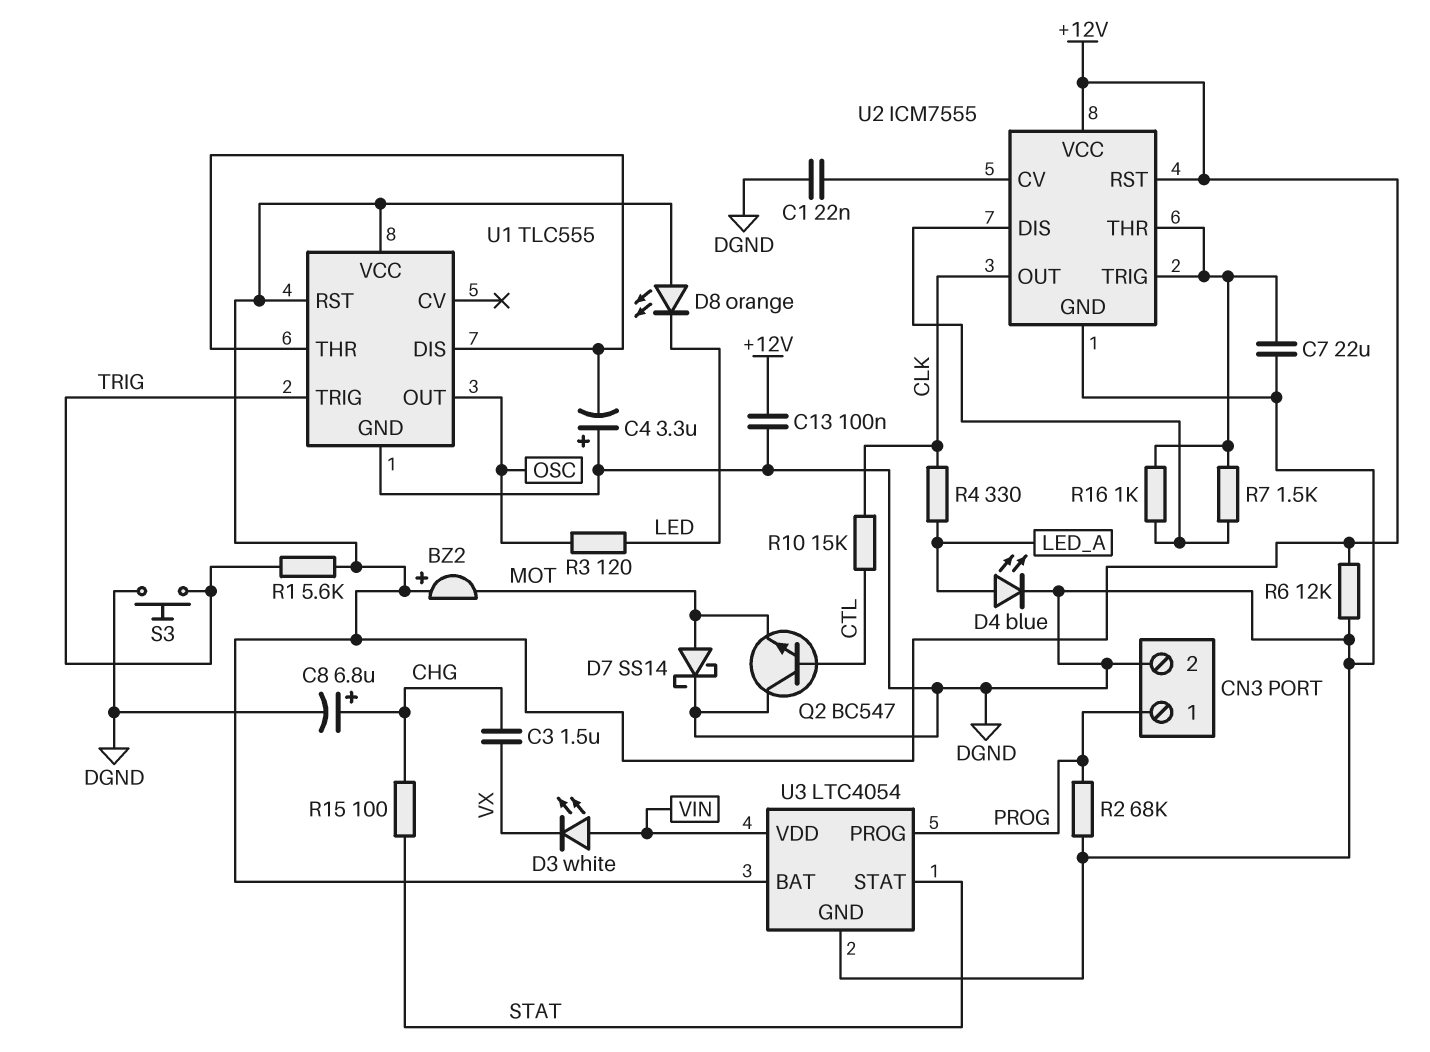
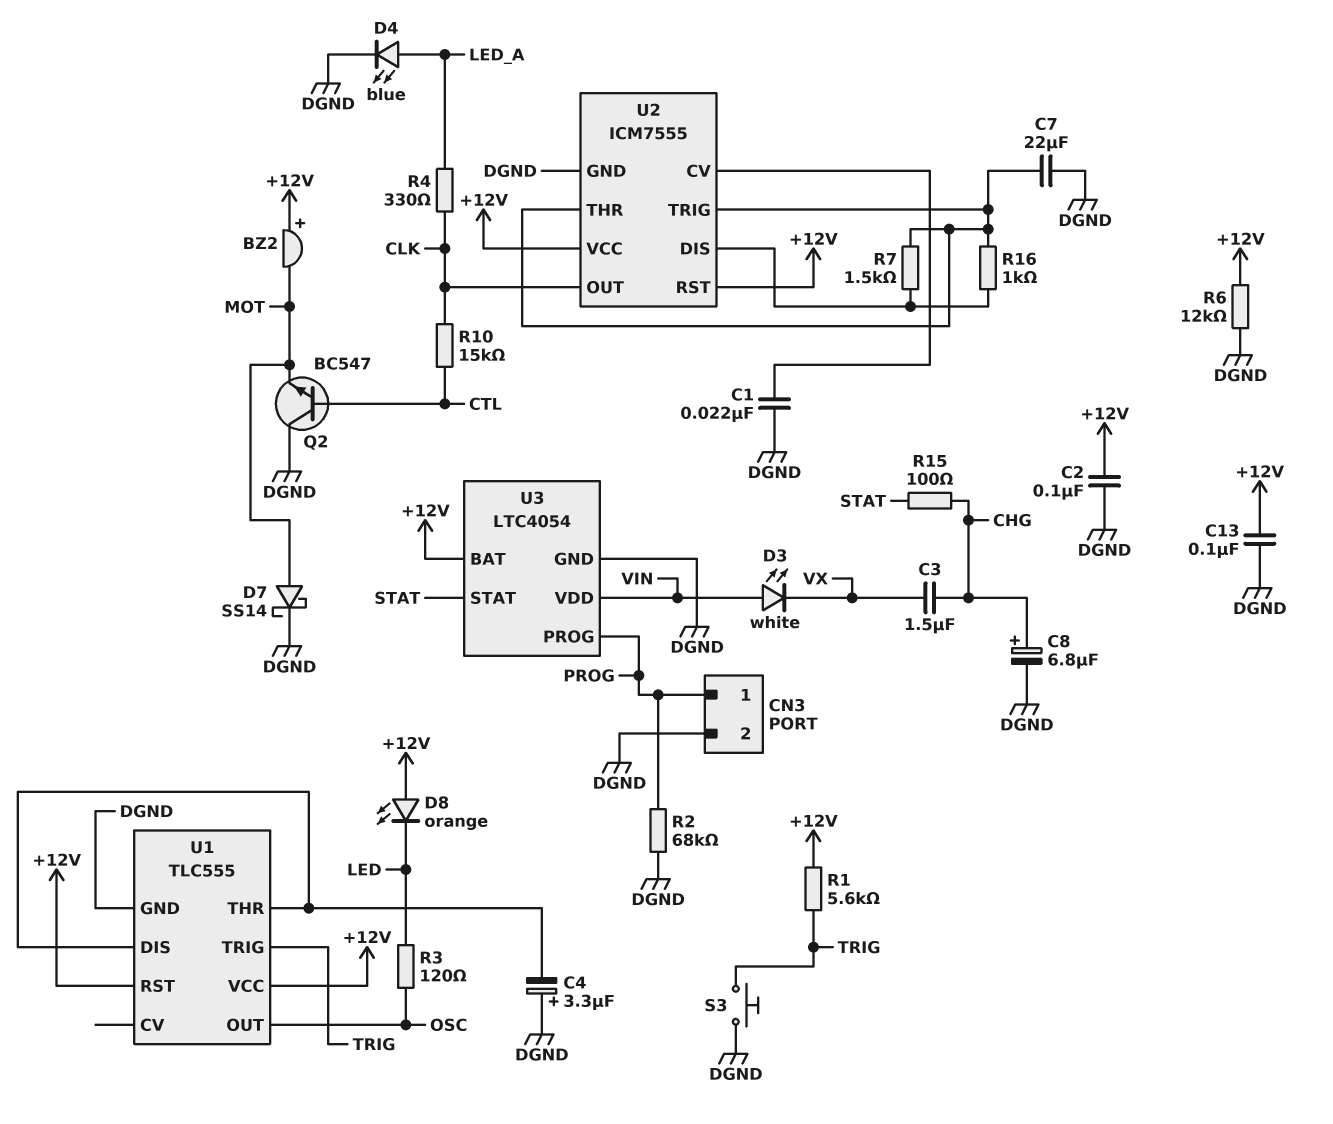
C2: none -> 100nF (+12V, DGND)

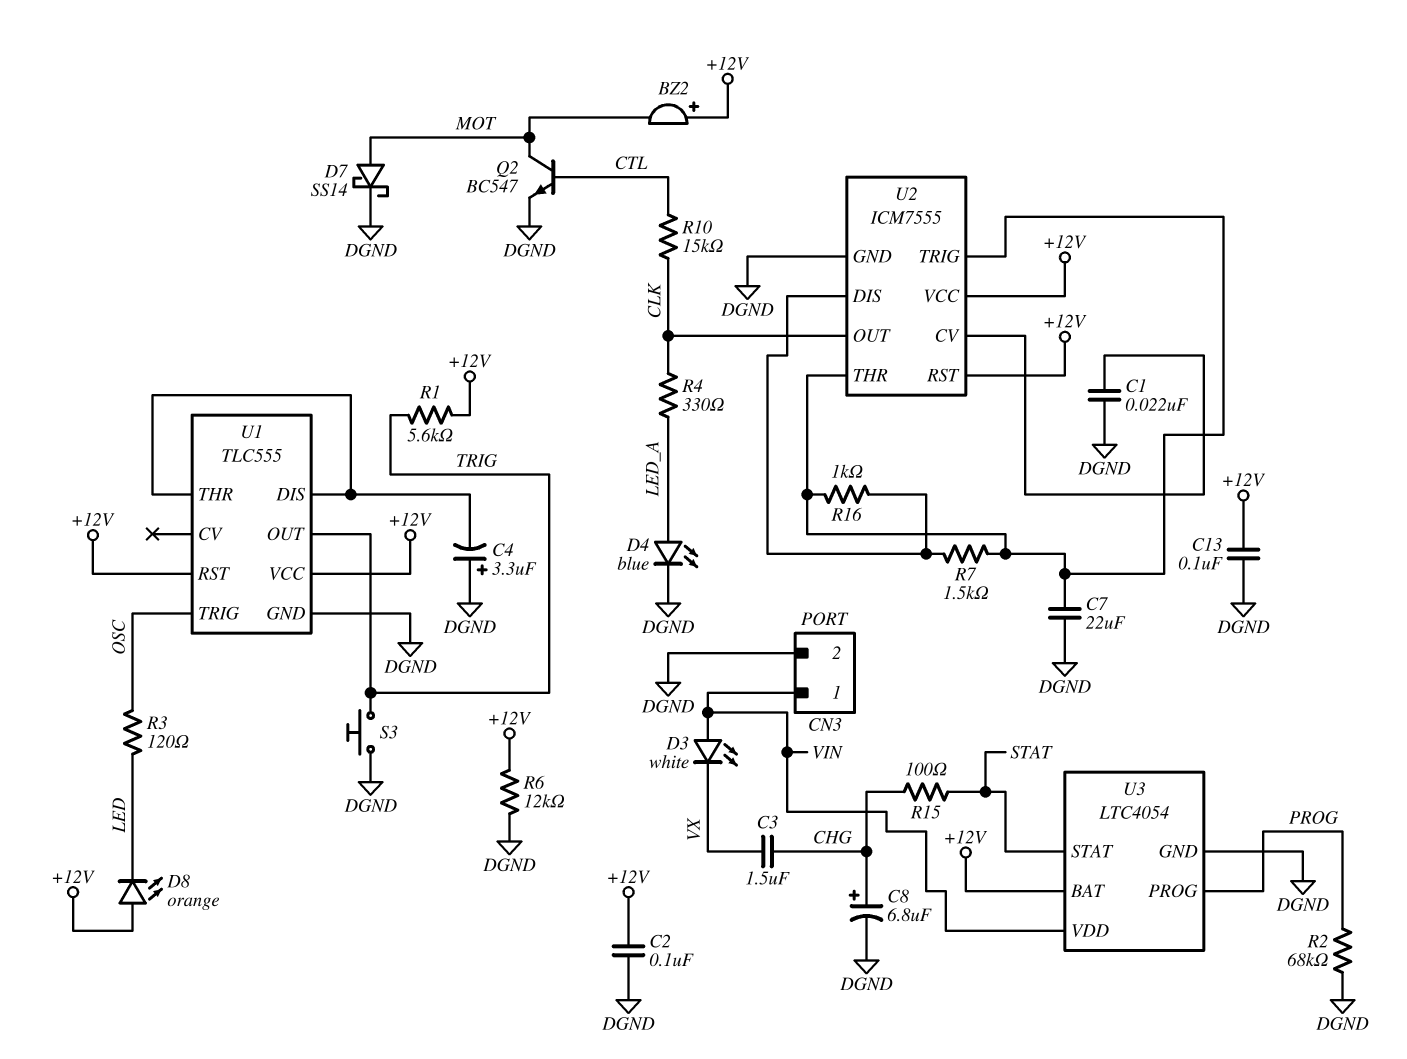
CN3 pin 1: PROG -> VIN
Q2: NPN BC547 (B CTL, C DGND, E MOT) -> NPN BC547 (B CTL, C MOT, E DGND)
U1 pin OUT: OSC -> TRIG
U1 pin TRIG: TRIG -> OSC

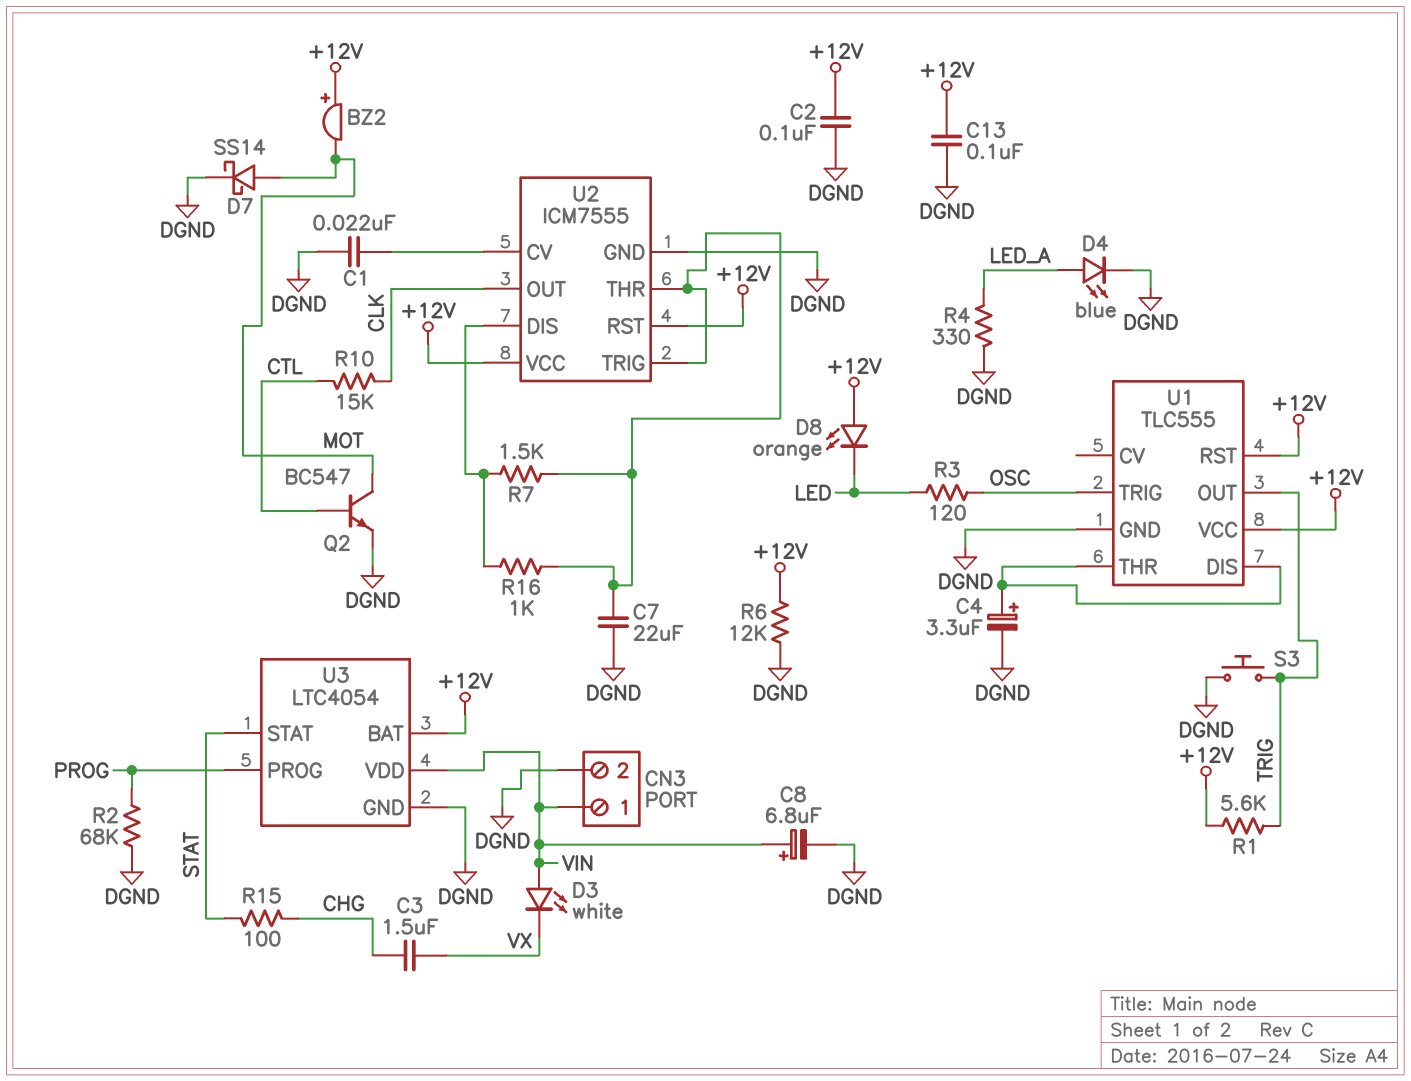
C4: 3.3uF (plus DGND, minus U1/DIS) -> 3.3uF (plus U1/DIS, minus DGND)
C8: 6.8uF (plus CHG, minus DGND) -> 6.8uF (plus VIN, minus DGND)
R4: 330 (CLK, LED_A) -> 330 (DGND, LED_A)

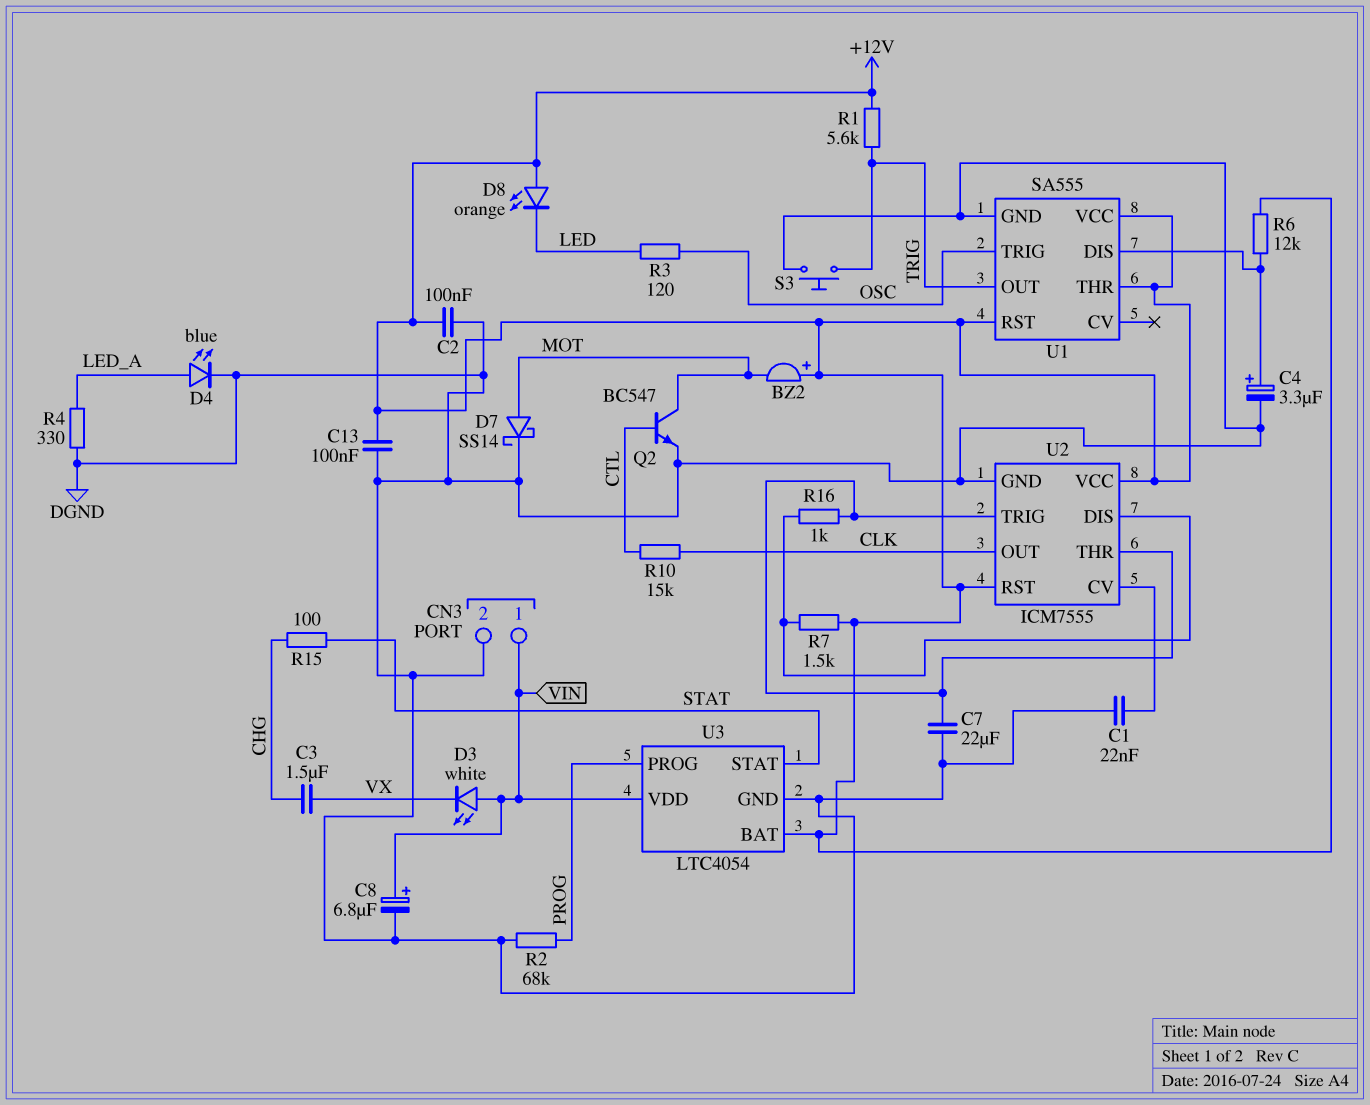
R6: 12k (+12V, DGND) -> 12k (+12V, U1/DIS)
R7: 1.5k (U2/DIS, U2/THR) -> 1.5k (+12V, U2/DIS)
U1: TLC555 -> SA555
U1 pin THR: U1/DIS -> +12V

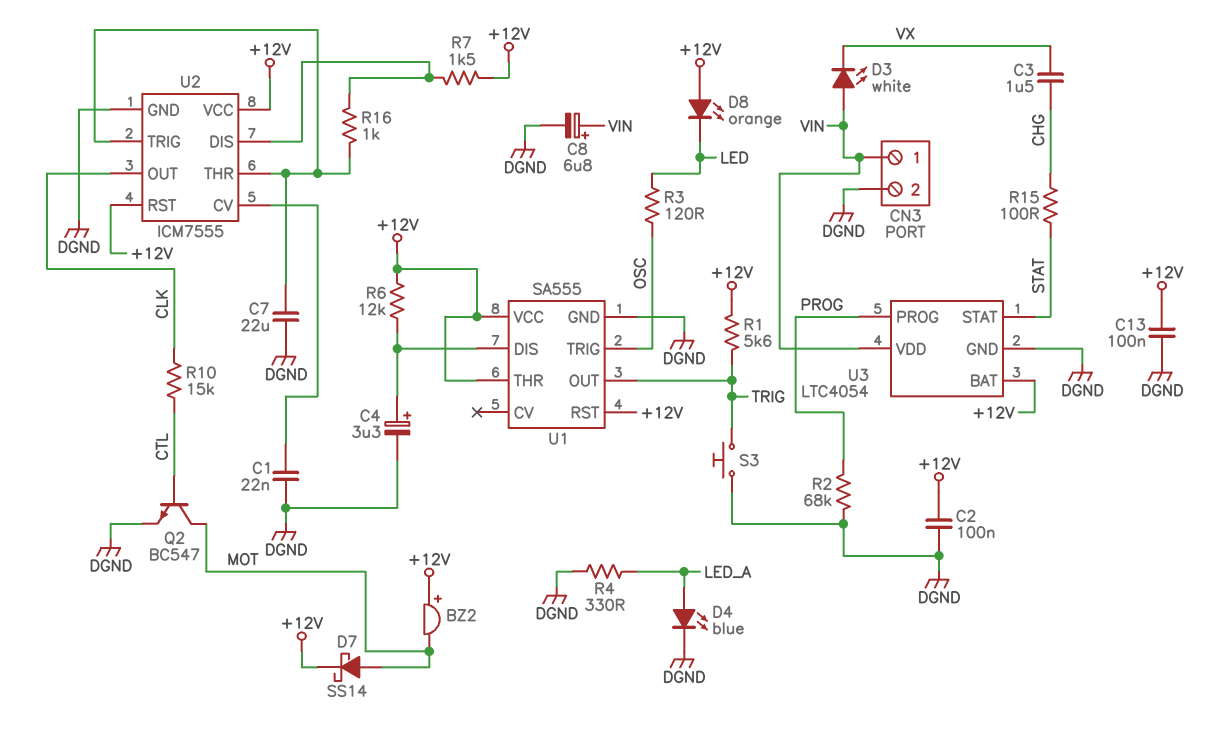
D7: schottky SS14 (A MOT, K DGND) -> schottky SS14 (A MOT, K +12V)

